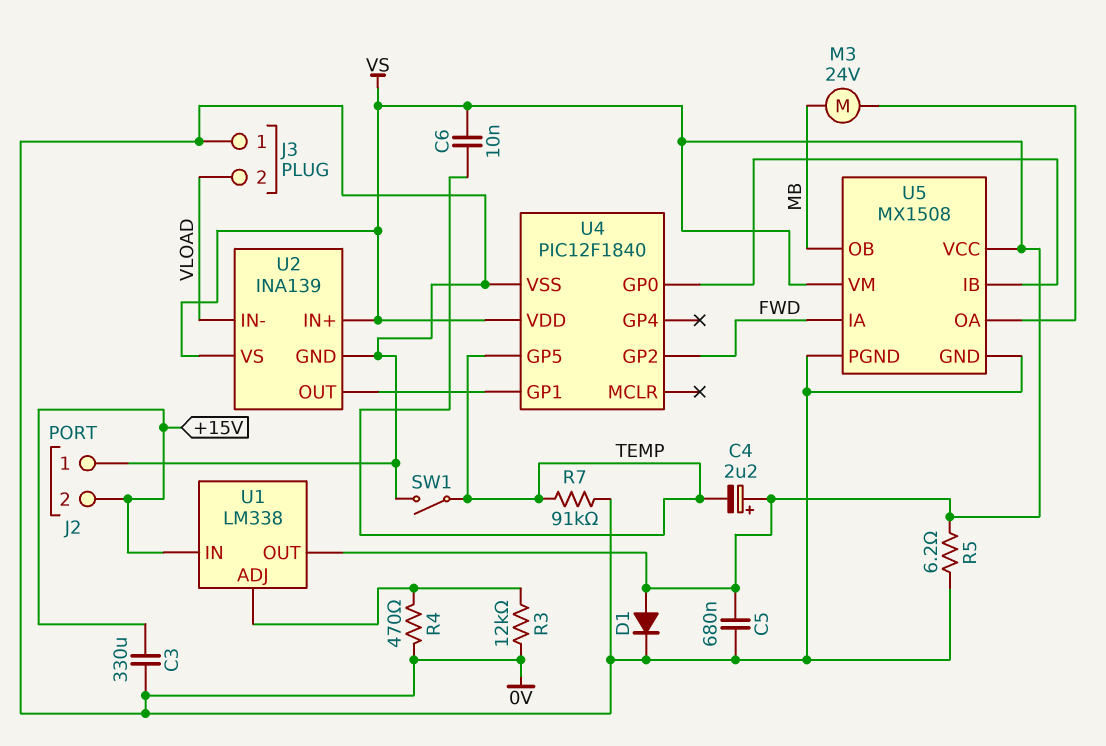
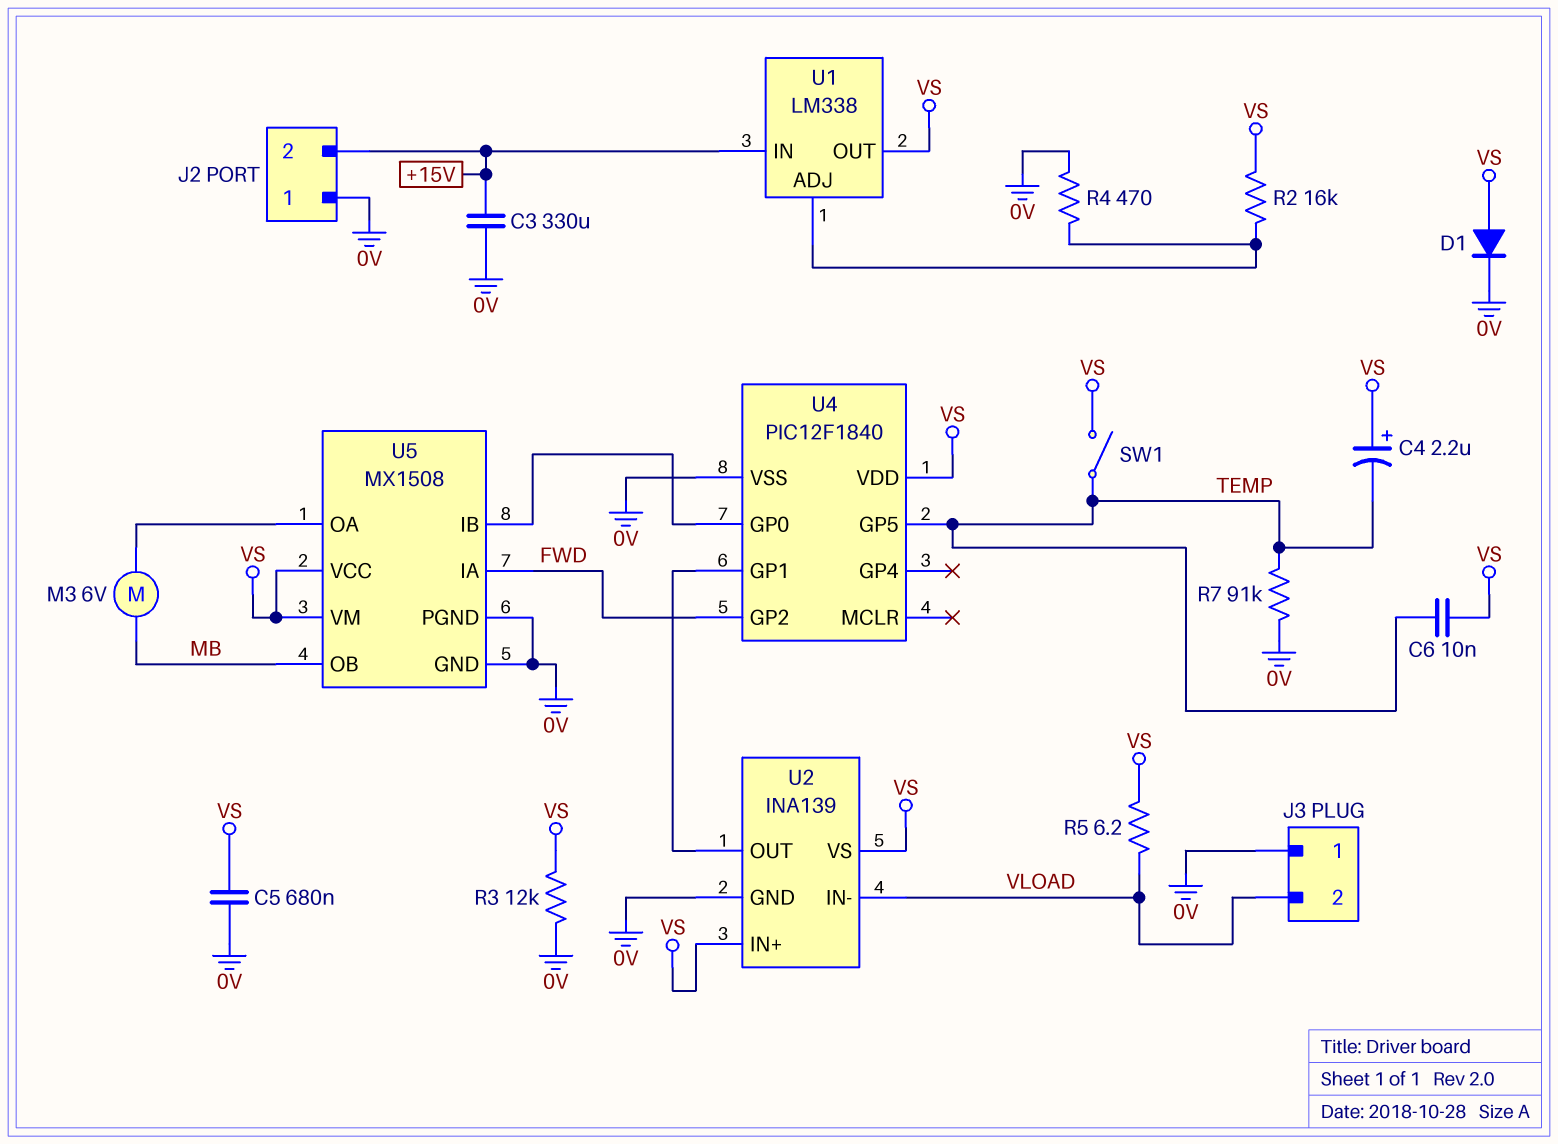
M3: motor 24V (MB, U5/OA) -> motor 6V (MB, U5/OA)
R2: none -> 16k (U1/ADJ, VS)
R3: 12k (0V, U1/ADJ) -> 12k (0V, VS)
R5: 6.2 (0V, VS) -> 6.2 (VLOAD, VS)
SW1: switch (0V, TEMP) -> switch (TEMP, VS)

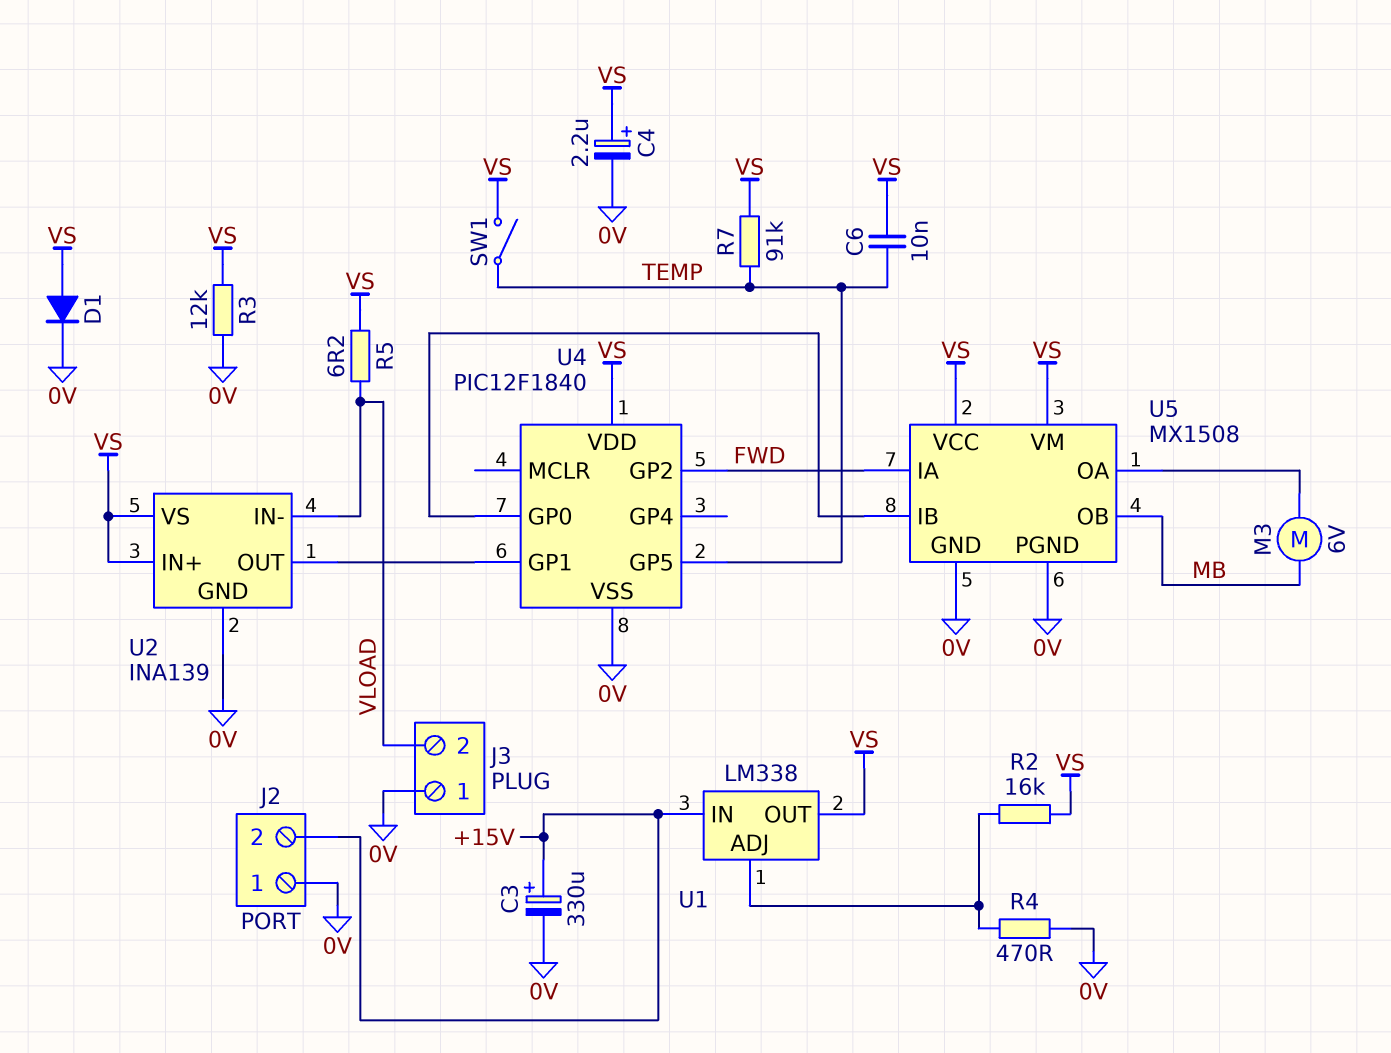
C3: 330uF (+15V, 0V) -> 330uF (plus +15V, minus 0V)
C4: 2.2uF (plus VS, minus TEMP) -> 2.2uF (plus VS, minus 0V)
C5: 680nF (0V, VS) -> none
R7: 91k (0V, TEMP) -> 91k (TEMP, VS)

